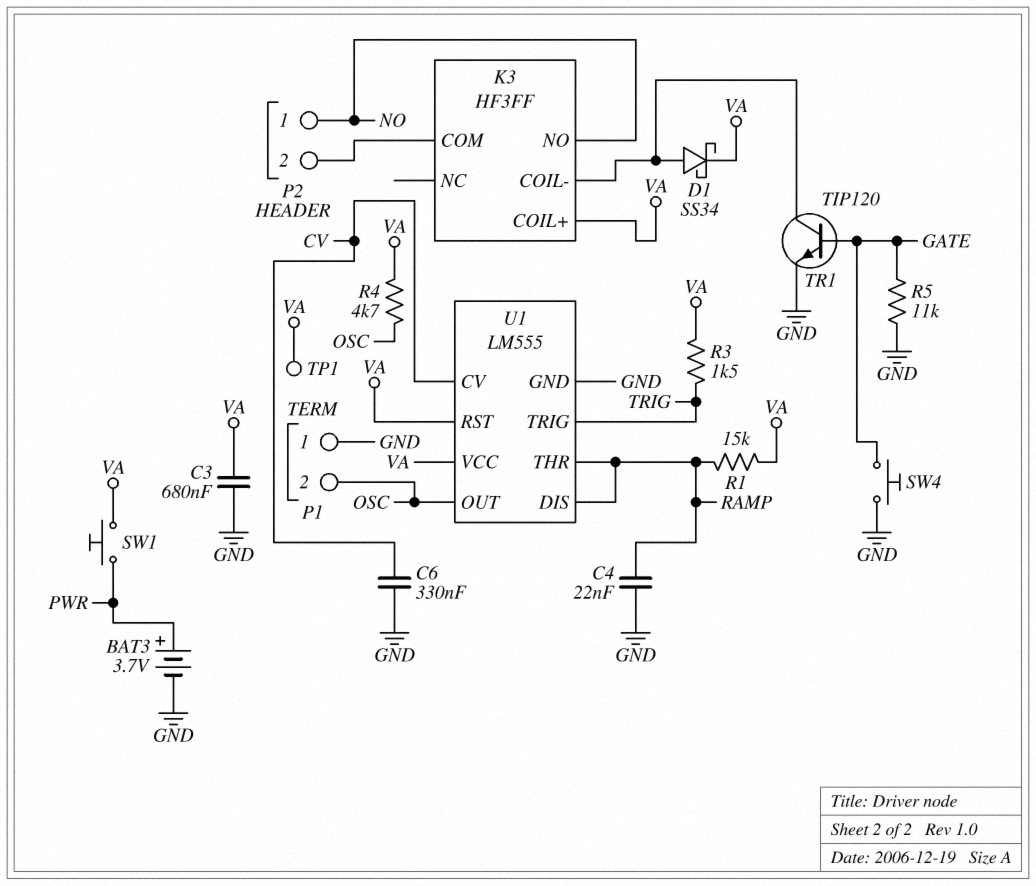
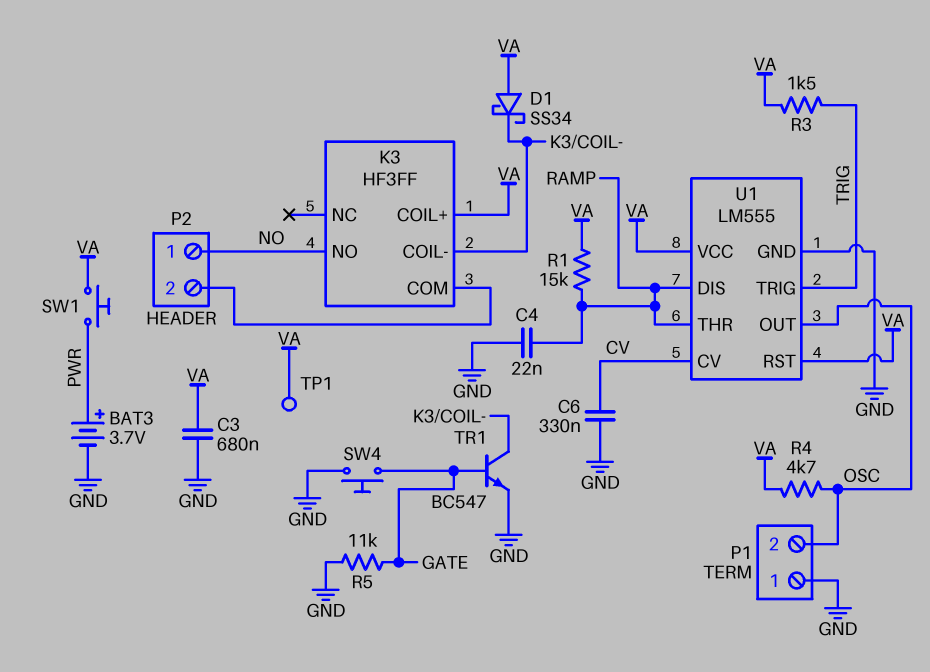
D1: schottky SS34 (A K3/COIL-, K VA) -> schottky SS34 (A VA, K K3/COIL-)
TR1: NPN TIP120 (B GATE, C K3/COIL-, E GND) -> NPN BC547 (B GATE, C K3/COIL-, E GND)

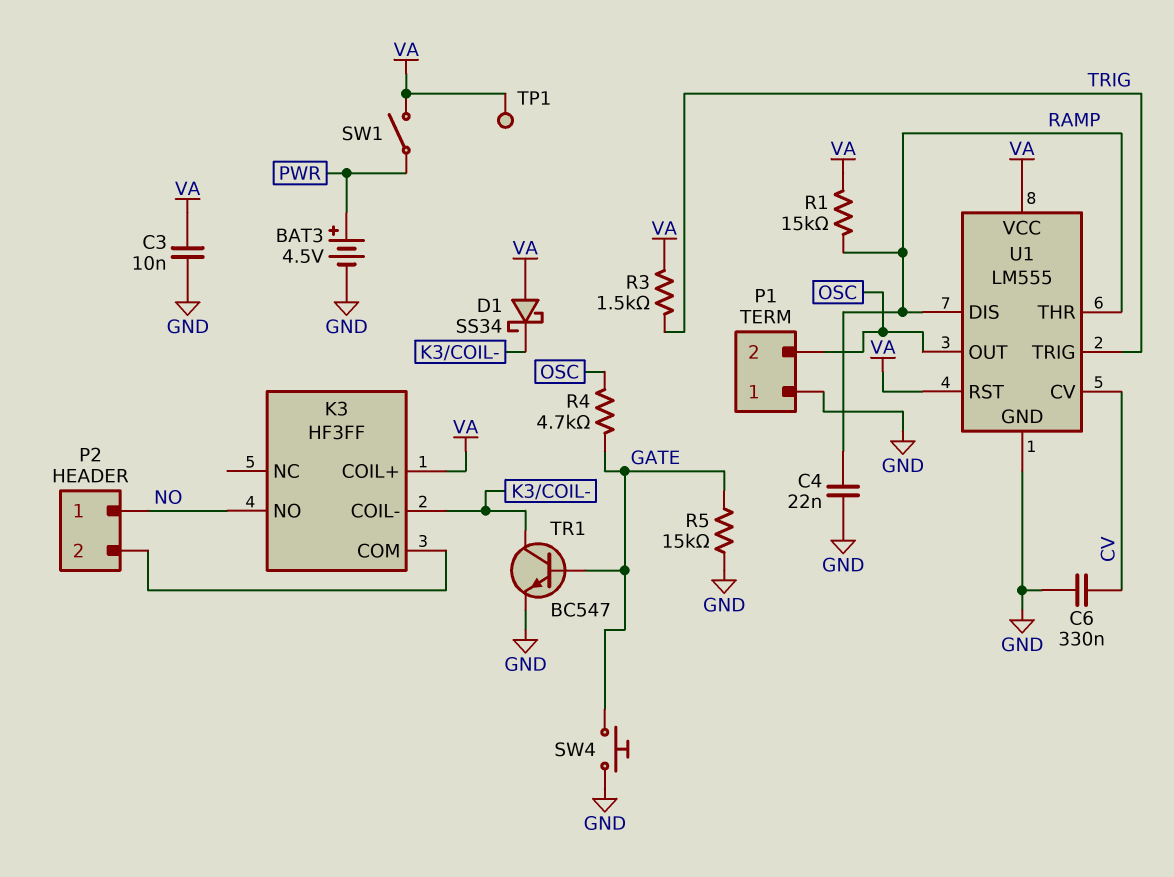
BAT3: 3.7V (plus PWR, minus GND) -> 4.5V (plus PWR, minus GND)
C3: 680nF (GND, VA) -> 10nF (GND, VA)
R4: 4.7k (OSC, VA) -> 4.7k (GATE, OSC)
R5: 11k (GATE, GND) -> 15k (GATE, GND)
SW1: button (PWR, VA) -> switch (PWR, VA)

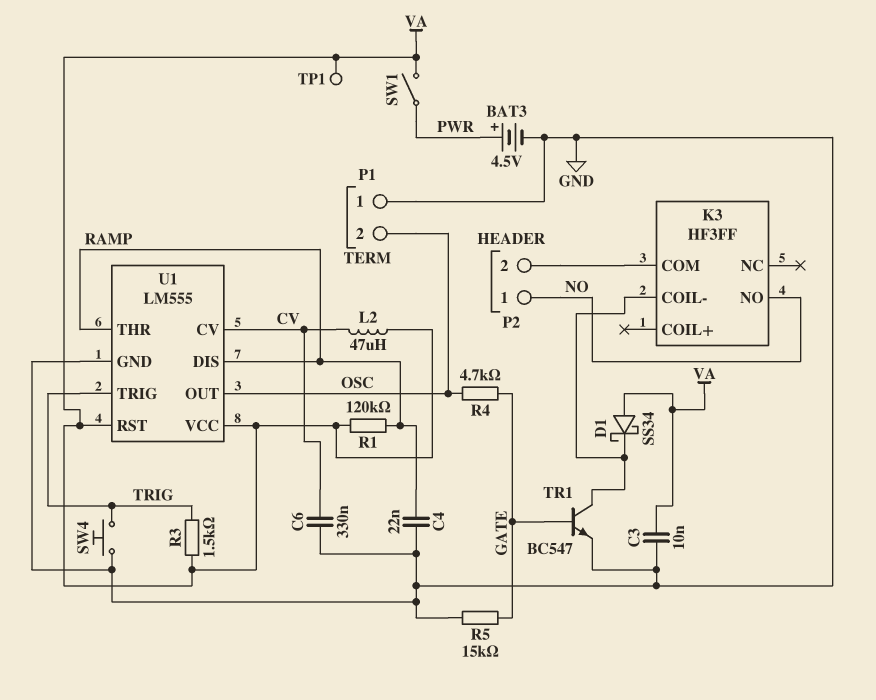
K3 pin COIL+: VA -> none
L2: none -> 47uH (CV, VA)
R1: 15k (RAMP, VA) -> 120k (RAMP, VA)
SW4: button (GATE, GND) -> button (GND, TRIG)

